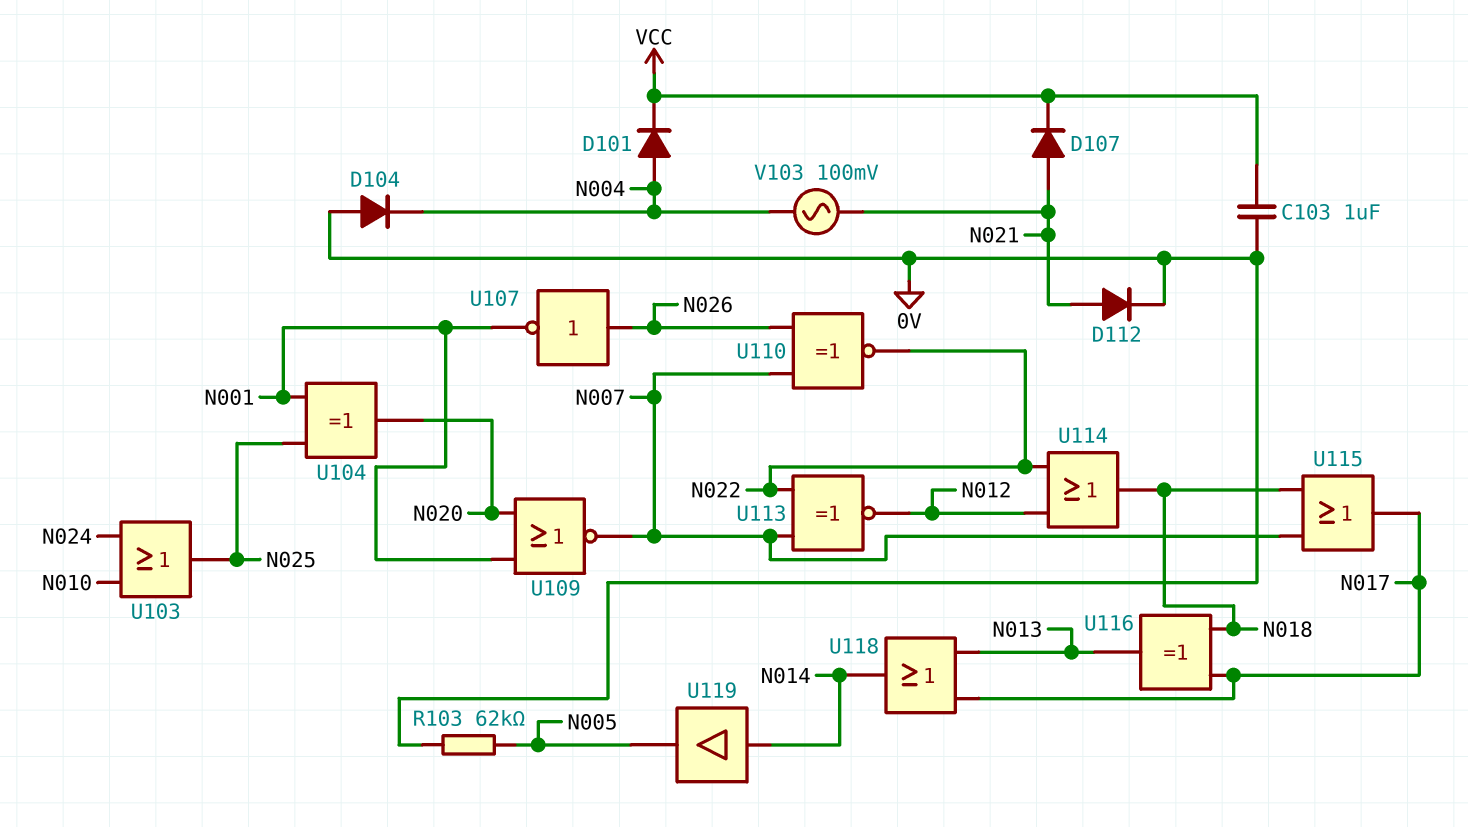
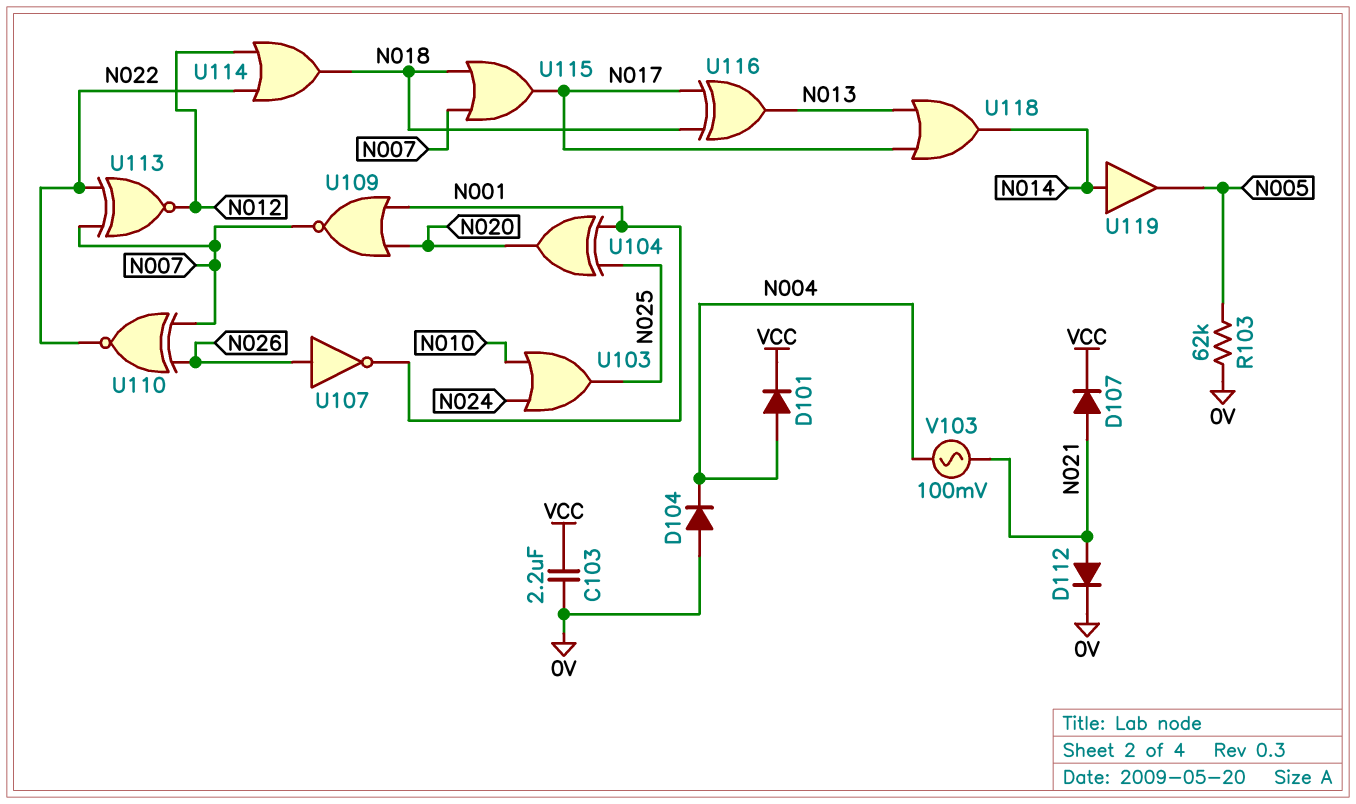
C103: 1uF (0V, VCC) -> 2.2uF (0V, VCC)

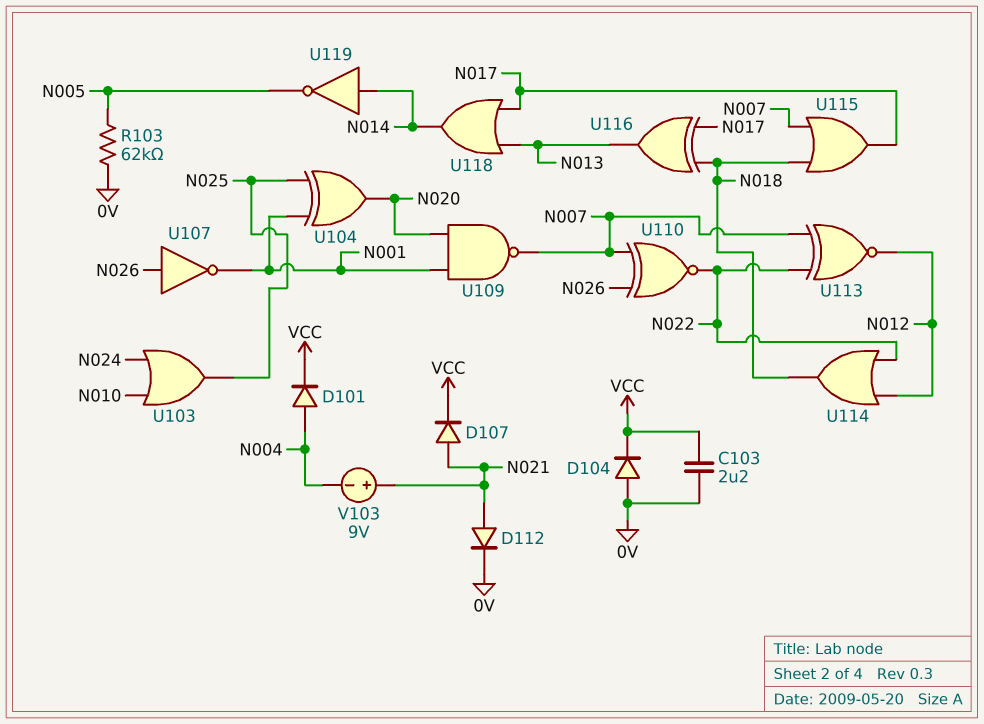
D104: diode (A 0V, K N004) -> diode (A 0V, K VCC)
U109: NOR (in N001, in N020, out N007) -> NAND (in N001, in N020, out N007)
U119: buffer (in N014, out N005) -> NOT (in N014, out N005)
V103: AC 100mV (N004, N021) -> 9V (plus N021, minus N004)

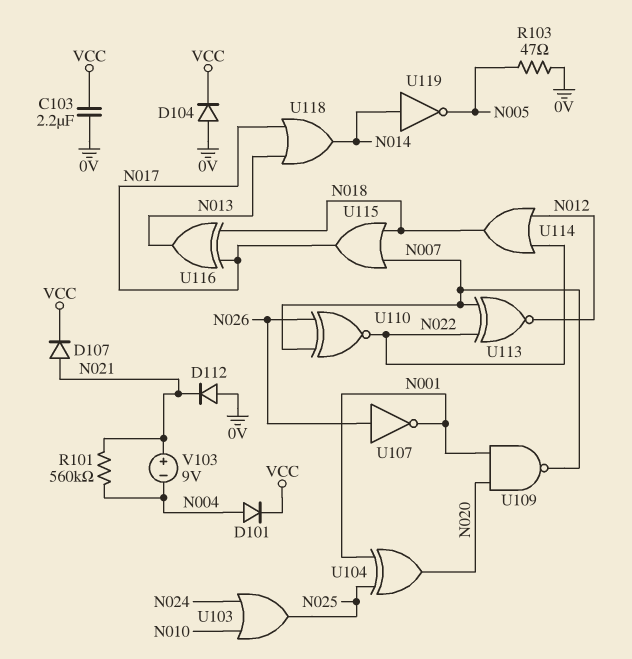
D112: diode (A N021, K 0V) -> diode (A 0V, K N021)
R101: none -> 560k (N004, N021)
R103: 62k (0V, N005) -> 47 (0V, N005)

